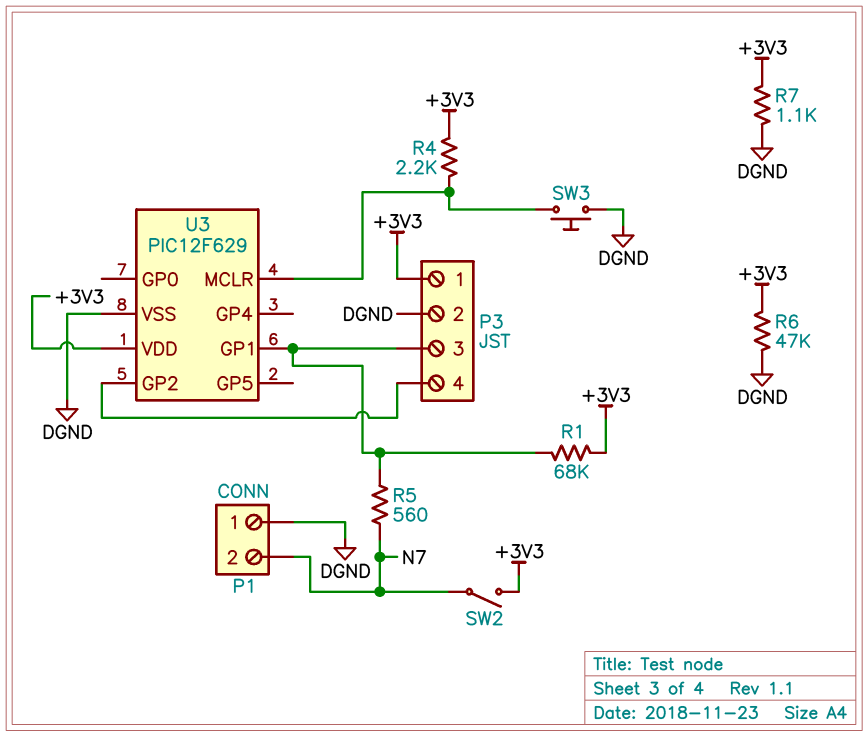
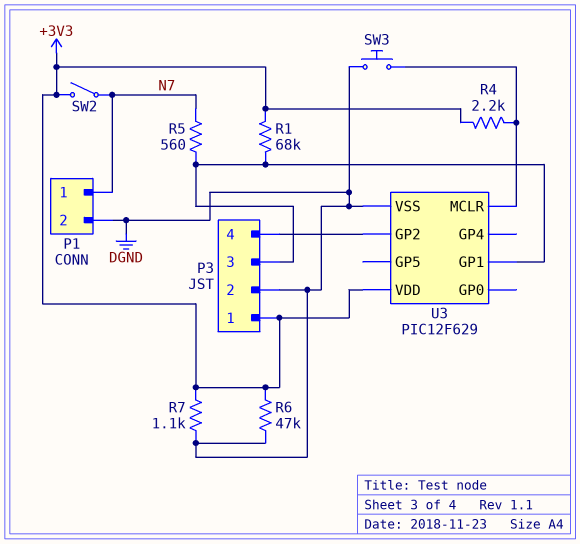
P1 pin 1: DGND -> N7
P1 pin 2: N7 -> DGND

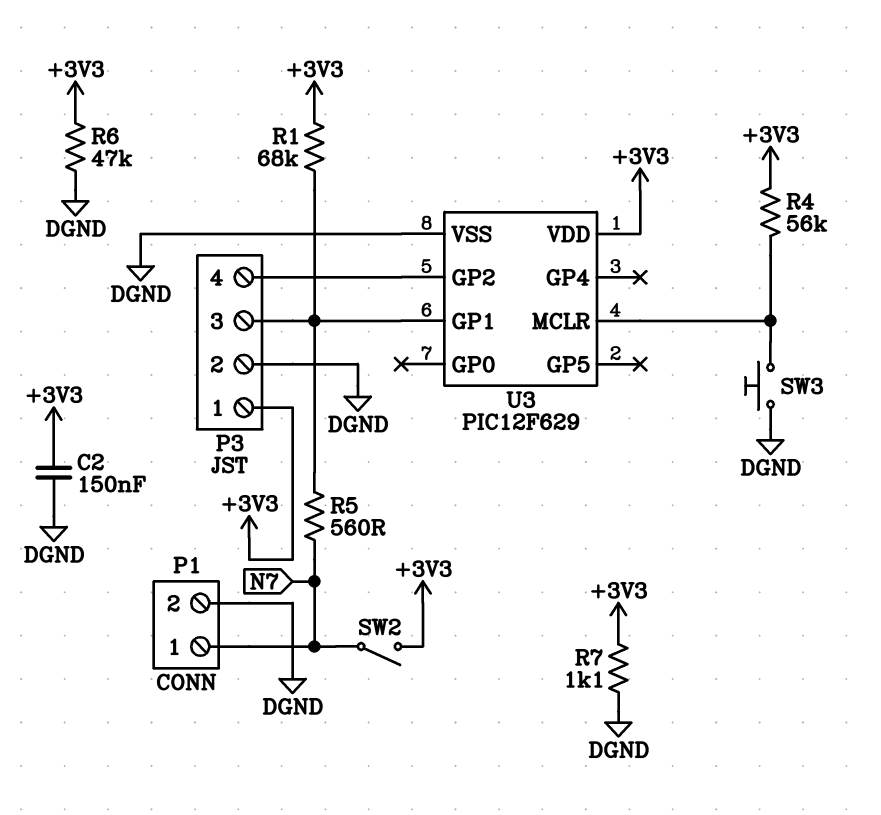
C2: none -> 150nF (+3V3, DGND)
R4: 2.2k (+3V3, U3/MCLR) -> 56k (+3V3, U3/MCLR)

